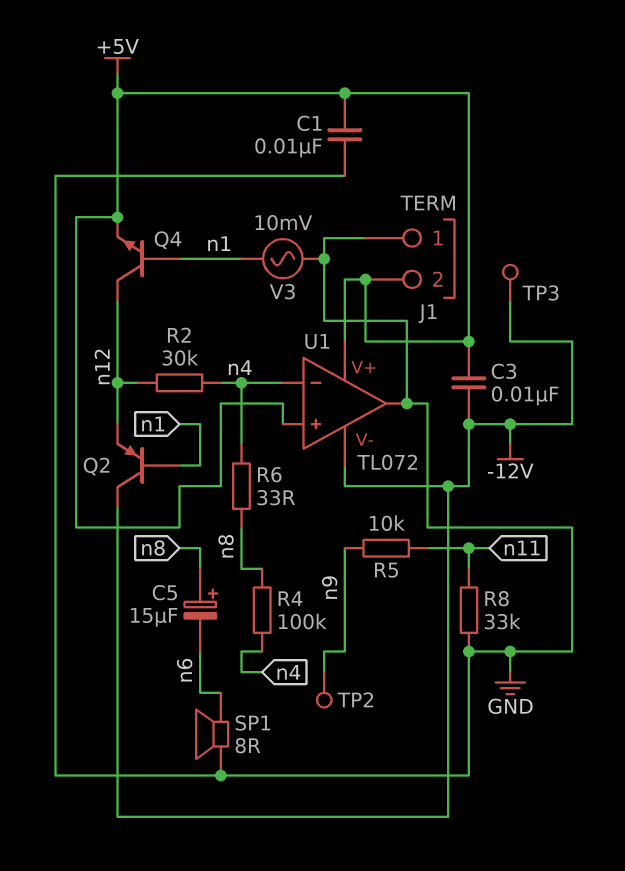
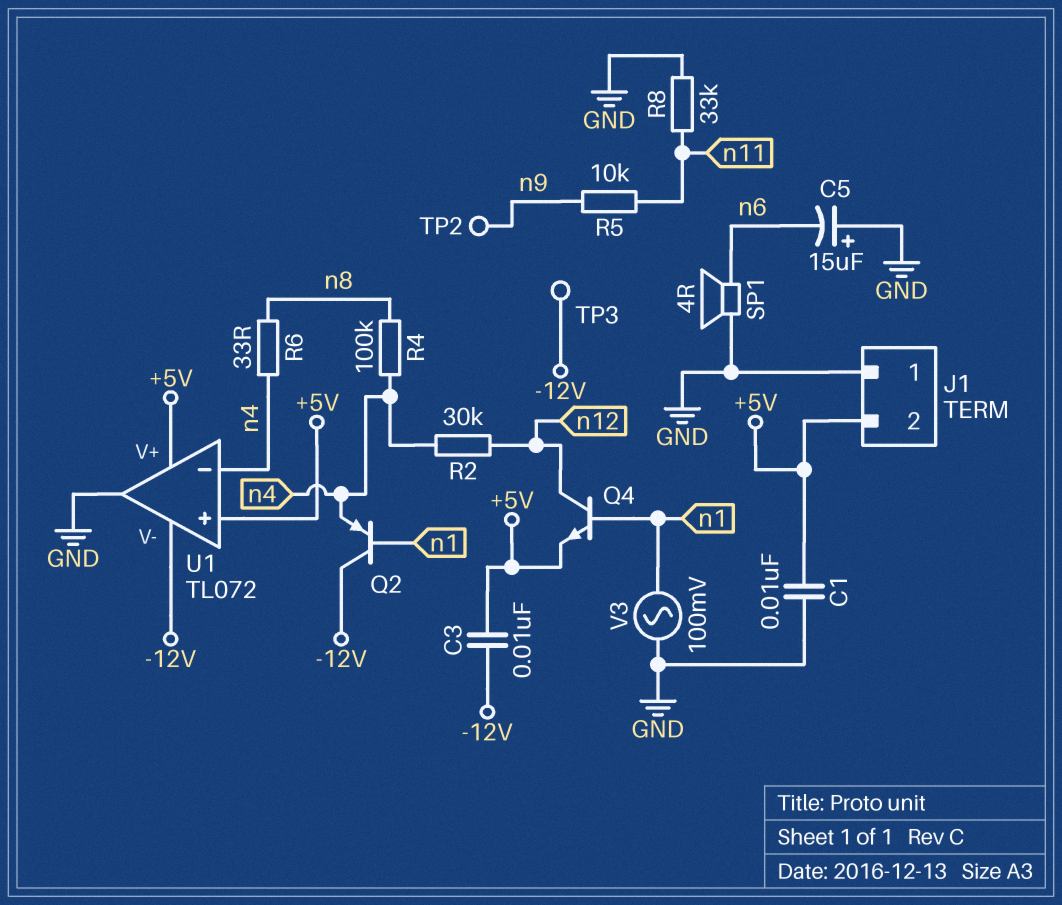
C5: 15uF (plus n8, minus n6) -> 15uF (plus GND, minus n6)
Q2: PNP (B n1, C -12V, E n12) -> PNP (B n1, C -12V, E n4)
SP1: speaker 8R (GND, n6) -> speaker 4R (GND, n6)
V3: AC 10mV (GND, n1) -> AC 100mV (GND, n1)

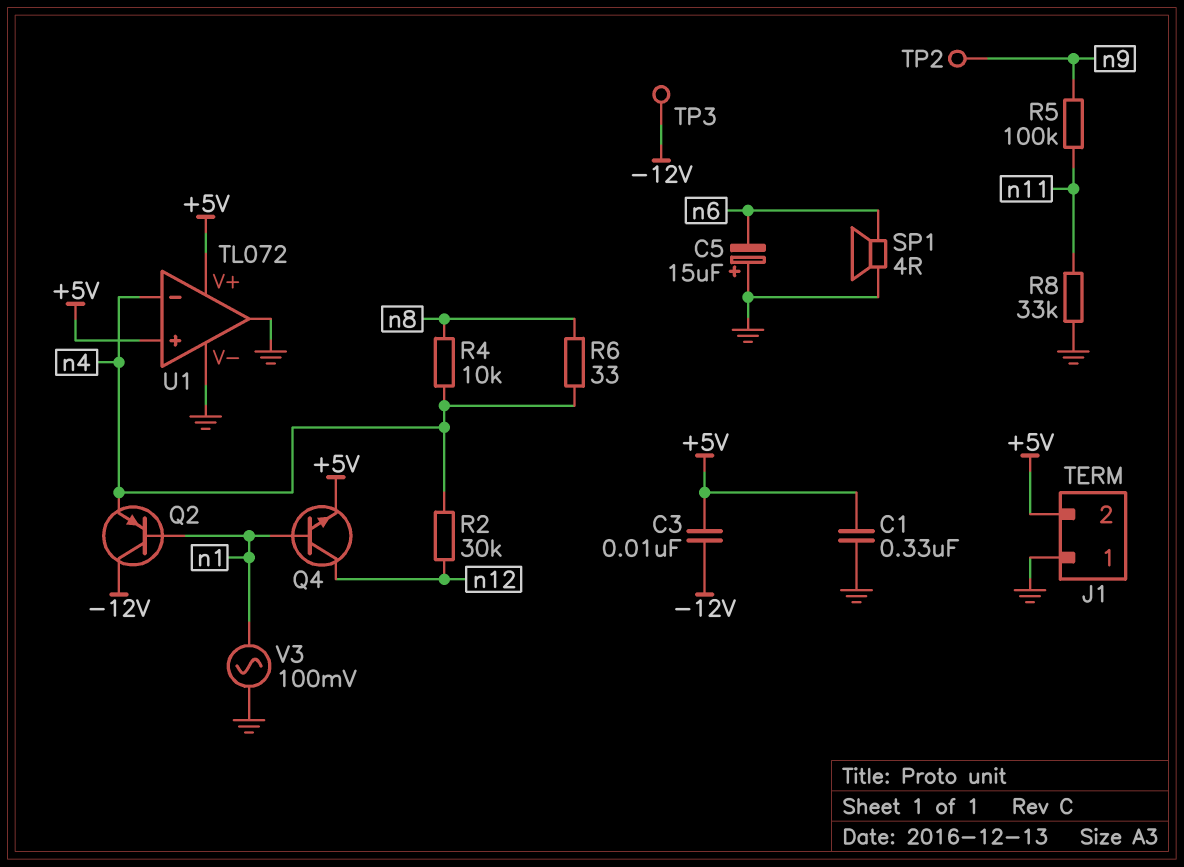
C1: 10nF (+5V, GND) -> 330nF (+5V, GND)
R4: 100k (n4, n8) -> 10k (n4, n8)
R5: 10k (n9, n11) -> 100k (n9, n11)
U1 pin V-: -12V -> GND

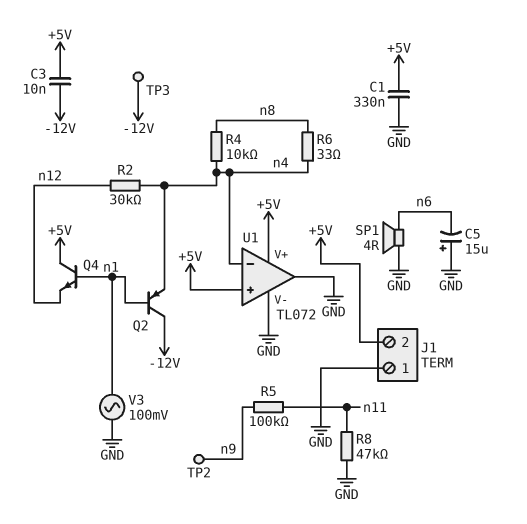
Q4: NPN (B n1, C n12, E +5V) -> NPN (B n1, C +5V, E n12)
R8: 33k (GND, n11) -> 47k (GND, n11)

